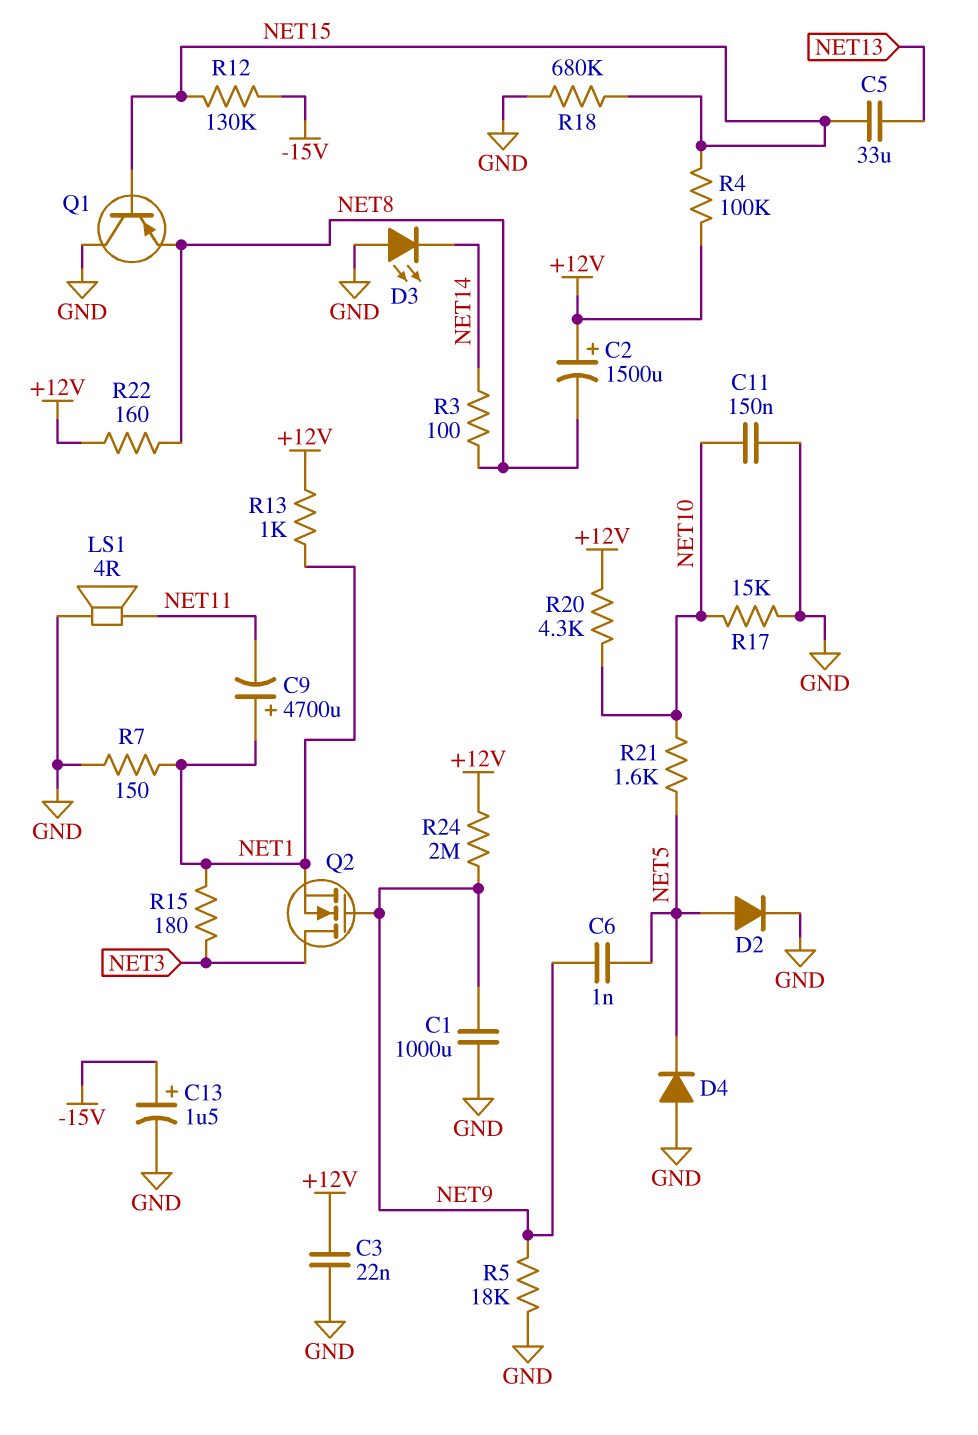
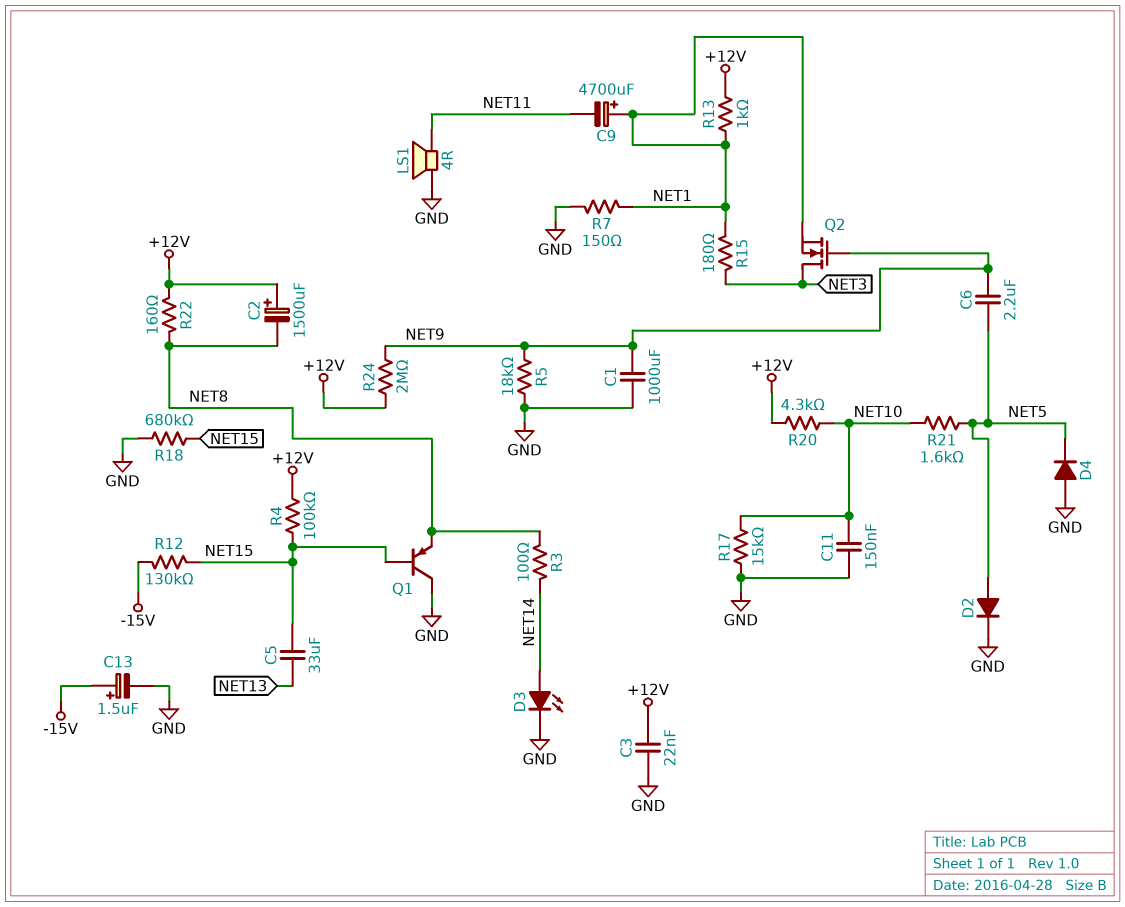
C6: 1nF (NET5, NET9) -> 2.2uF (NET5, NET9)
D3: LED (A GND, K NET14) -> LED (A NET14, K GND)

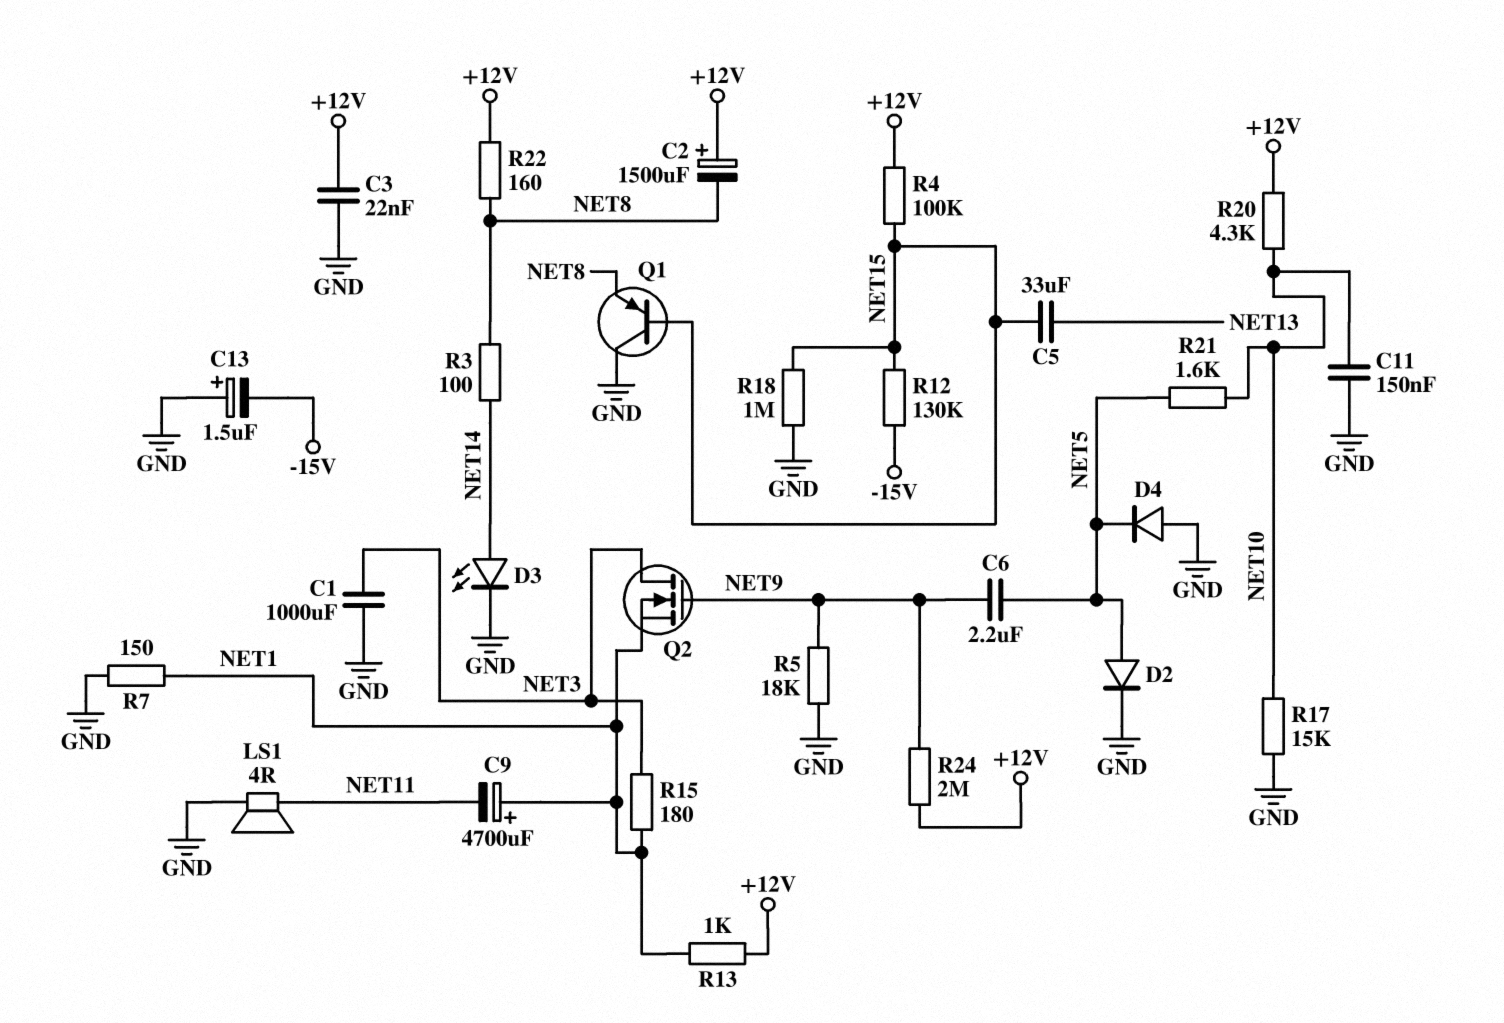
C1: 1000uF (GND, NET9) -> 1000uF (GND, NET3)
C13: 1.5uF (plus -15V, minus GND) -> 1.5uF (plus GND, minus -15V)
R18: 680k (GND, NET15) -> 1M (GND, NET15)

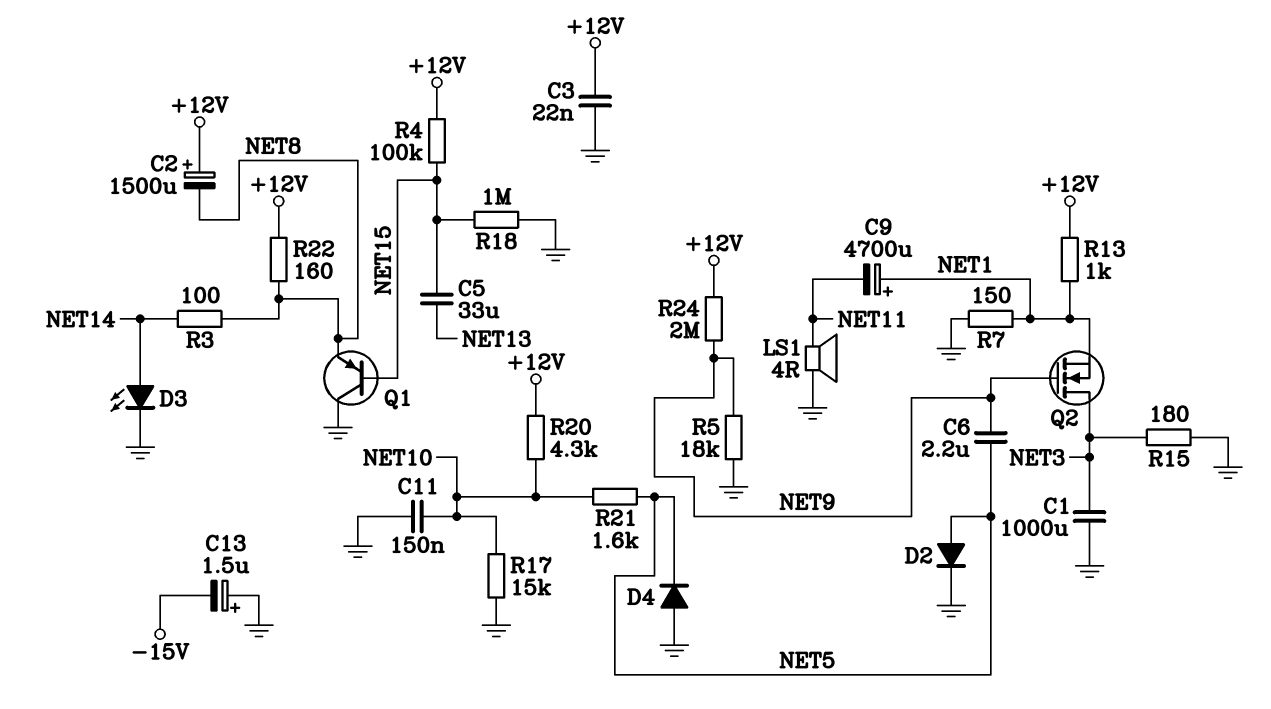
R12: 130k (-15V, NET15) -> none
R15: 180 (NET1, NET3) -> 180 (GND, NET3)

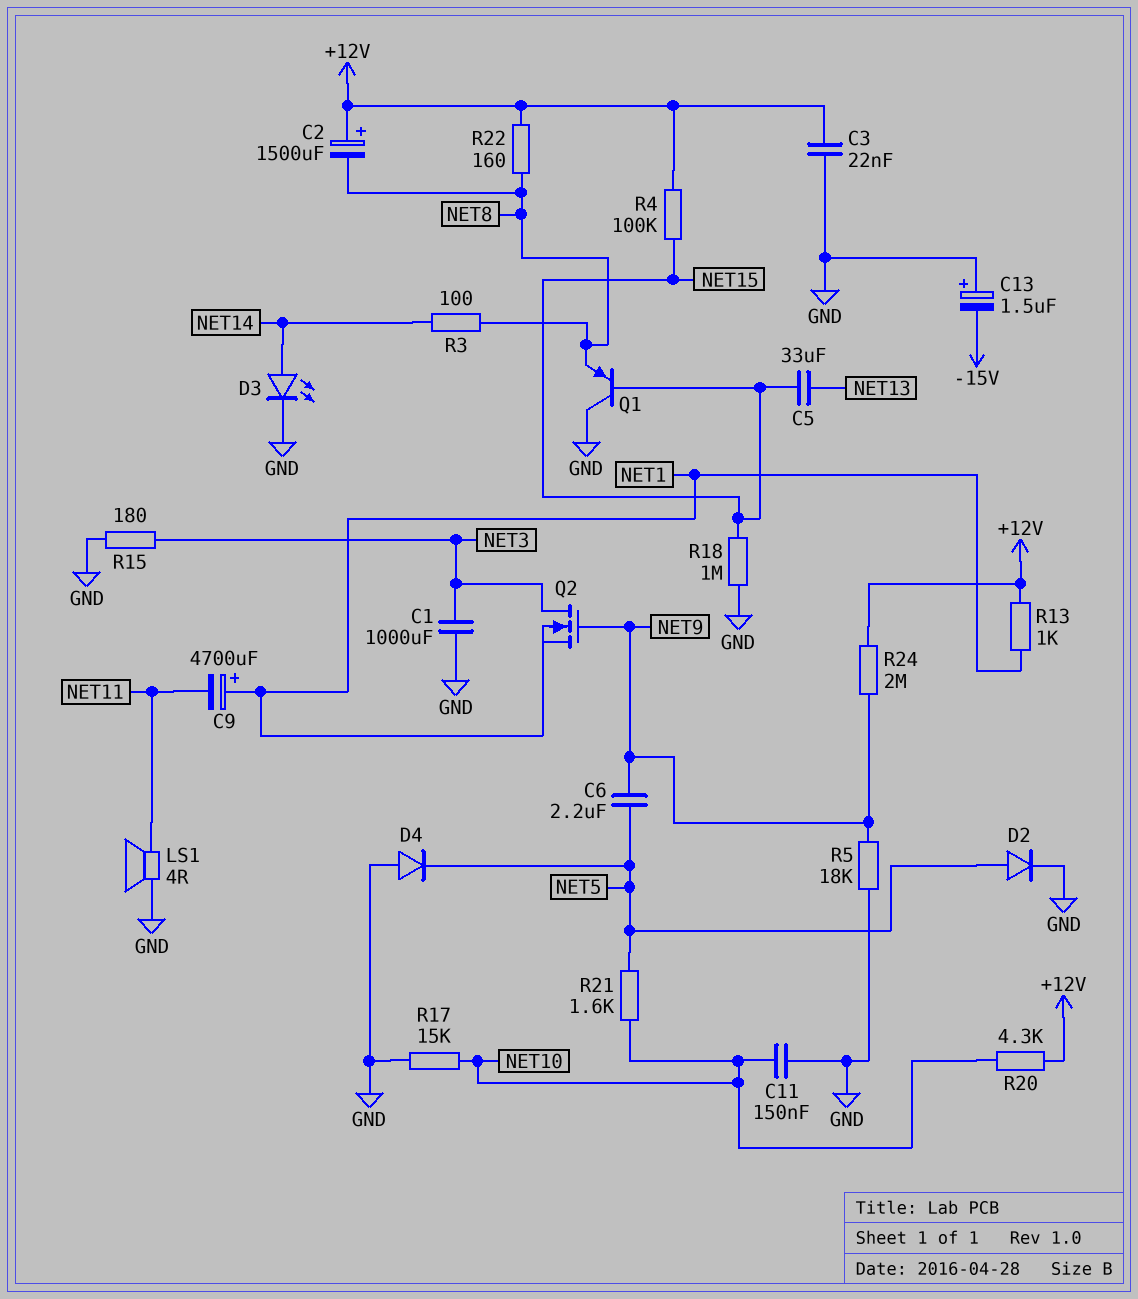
R7: 150 (GND, NET1) -> none

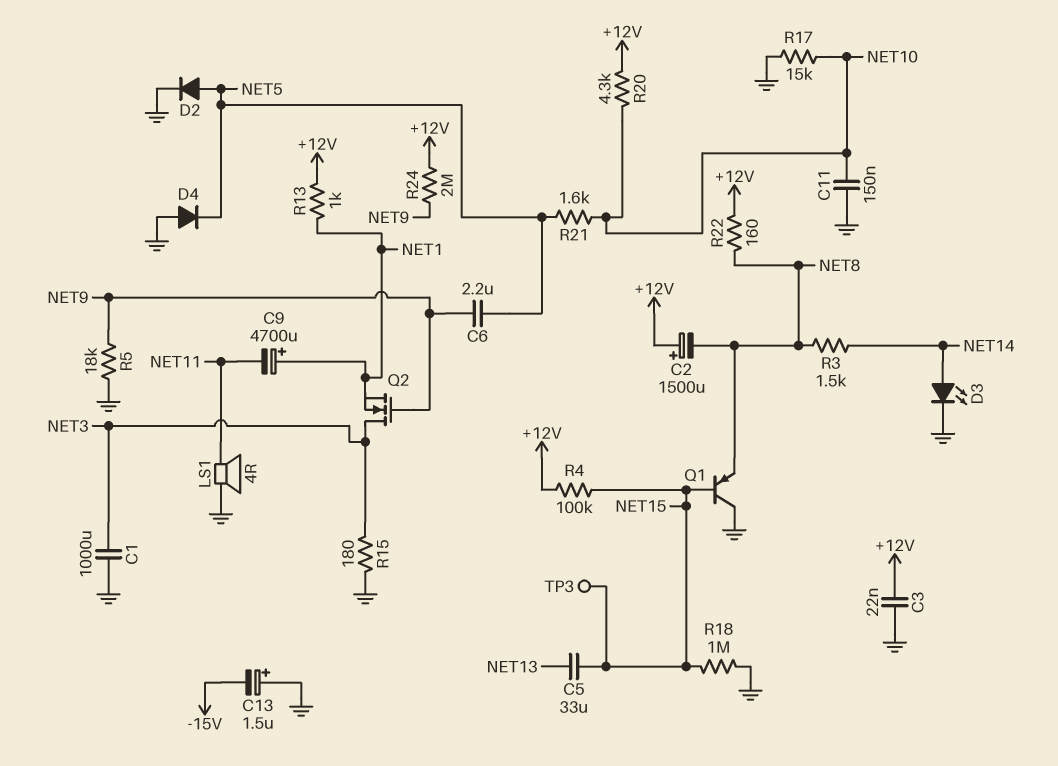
R3: 100 (NET8, NET14) -> 1.5k (NET8, NET14)
TP3: none -> test point (NET15)

